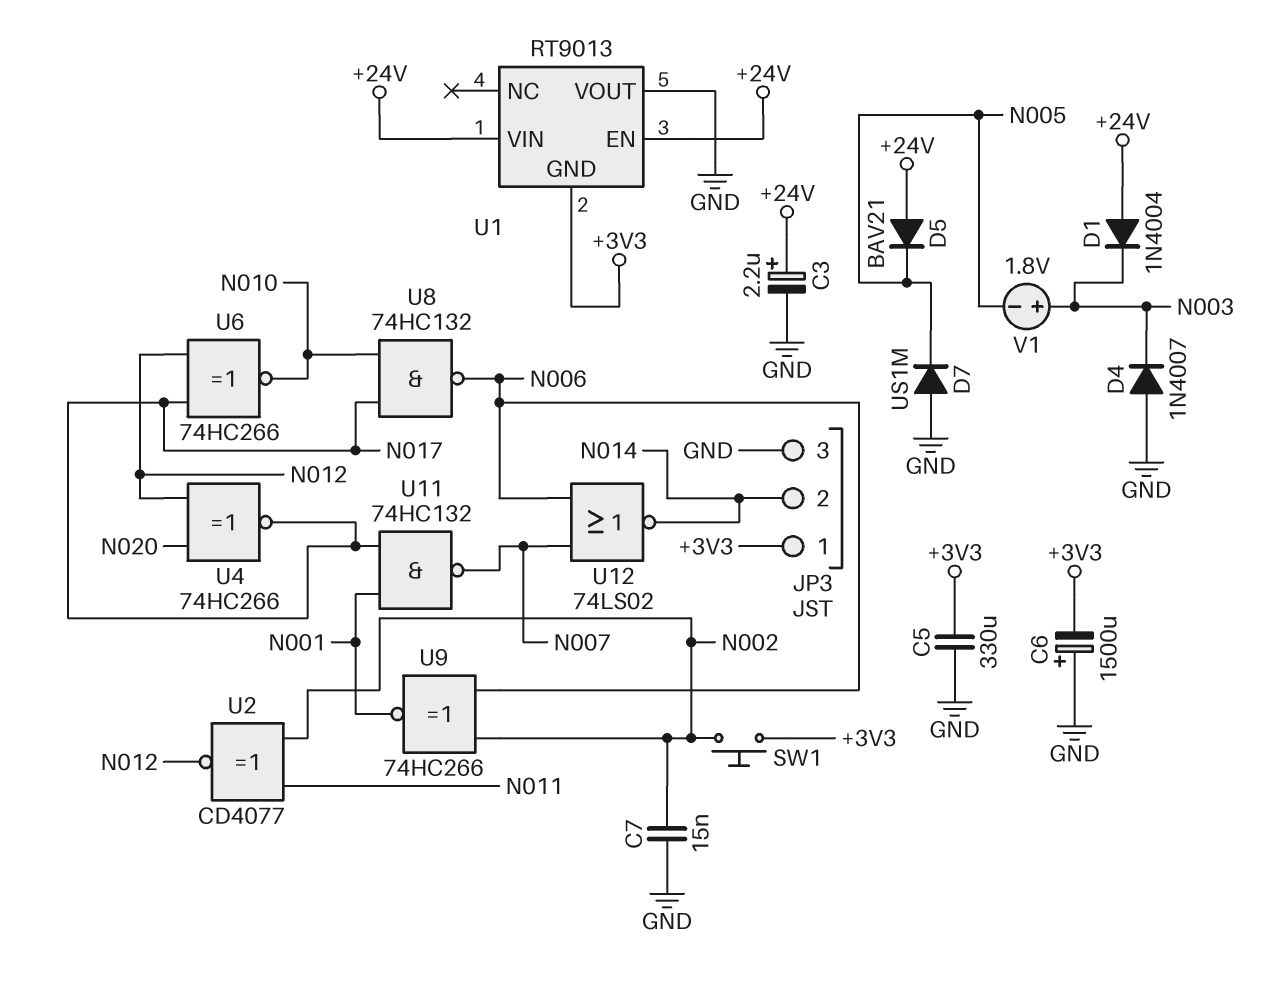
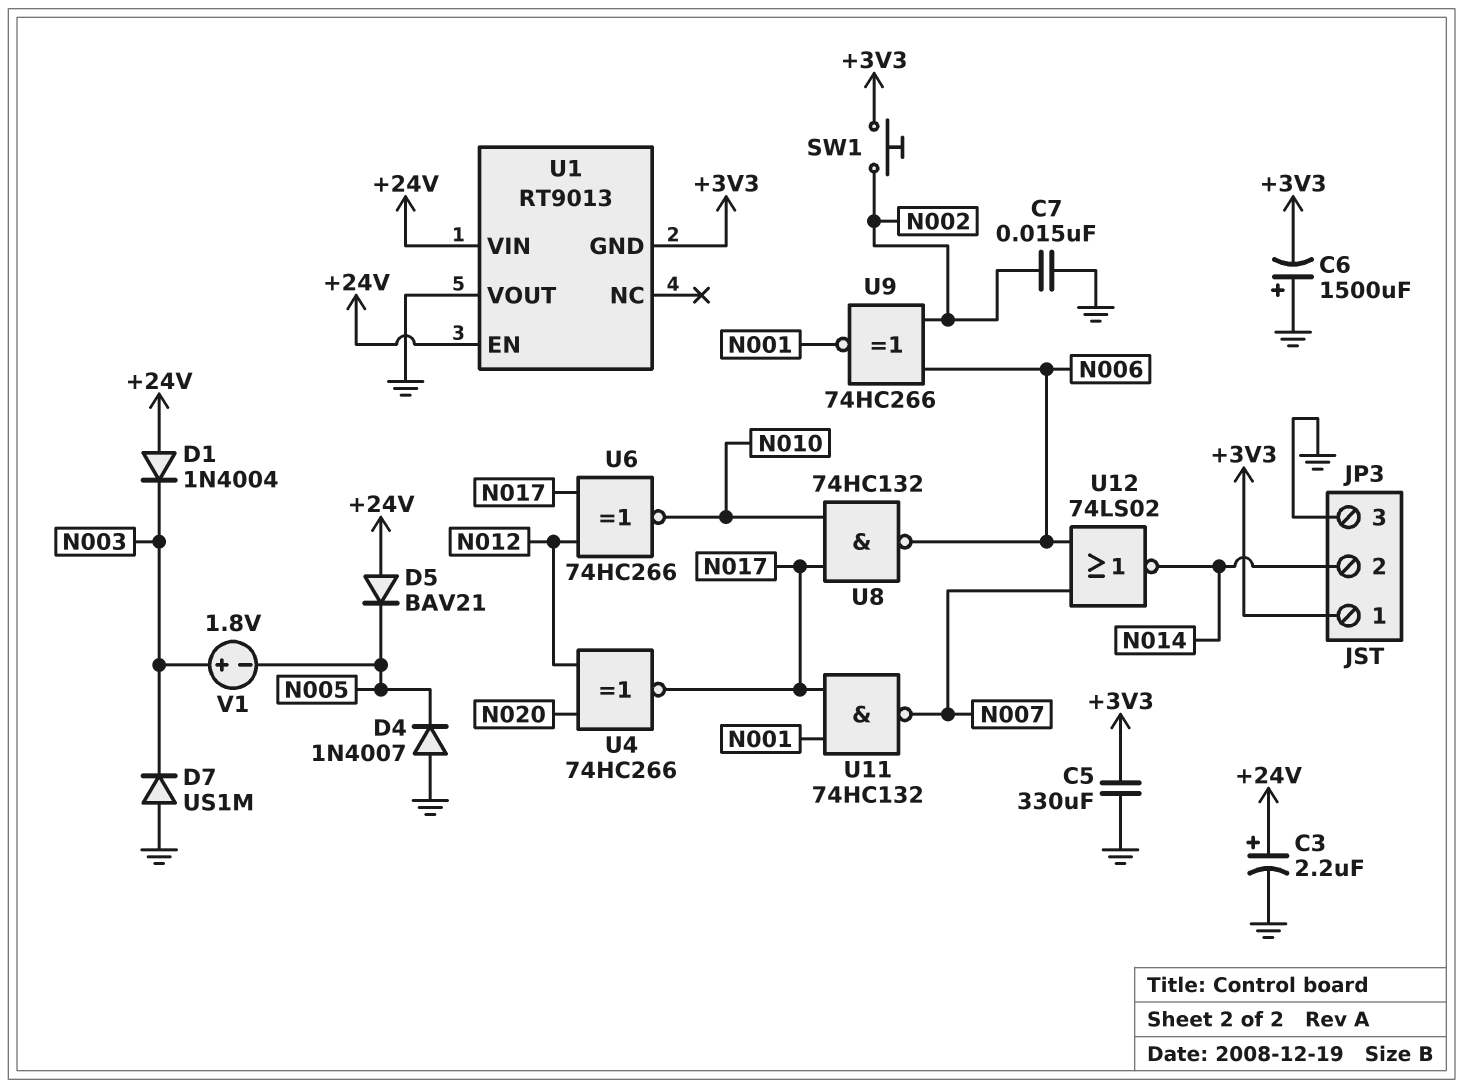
D4: diode 1N4007 (A GND, K N003) -> diode 1N4007 (A GND, K N005)
D7: diode US1M (A GND, K N005) -> diode US1M (A GND, K N003)
U2: XNOR CD4077 (in N002, in N011, out N012) -> none

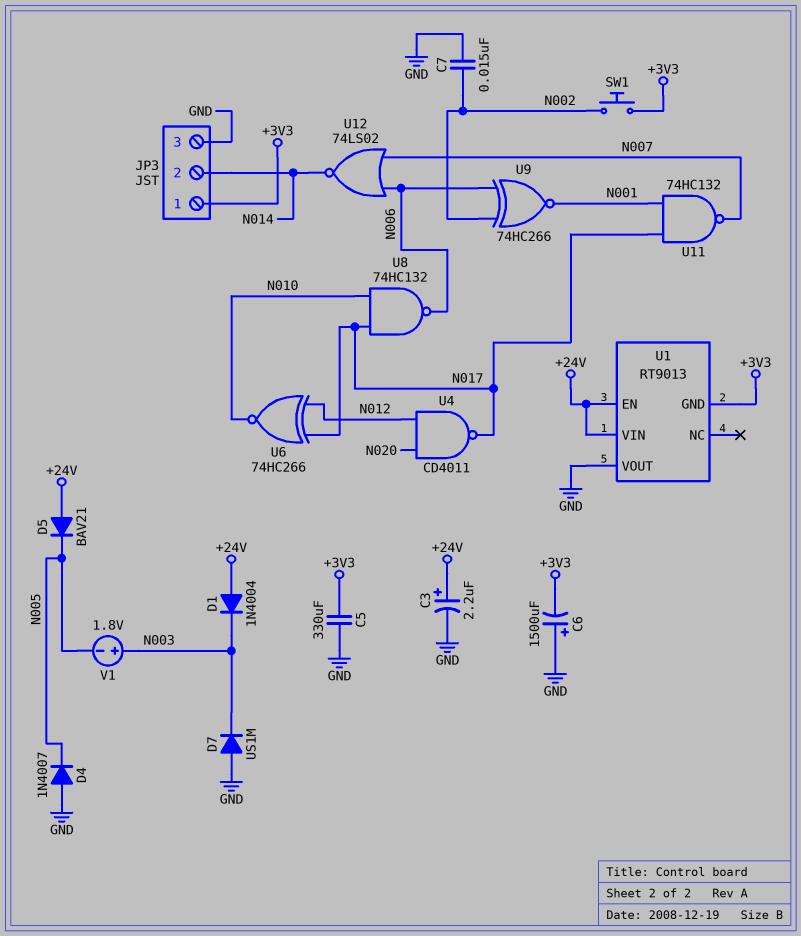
U4: XNOR 74HC266 (in N012, in N020, out N017) -> NAND CD4011 (in N012, in N020, out N017)

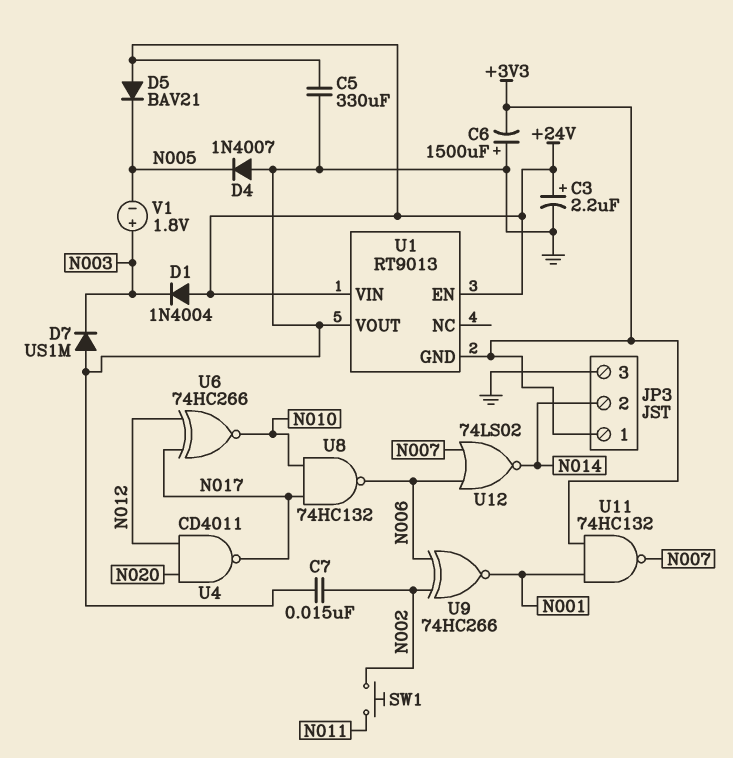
C5: 330uF (+3V3, GND) -> 330uF (+24V, GND)
SW1: button (+3V3, N002) -> button (N002, N011)
U11: NAND 74HC132 (in N001, in N017, out N007) -> NAND 74HC132 (in +3V3, in N001, out N007)

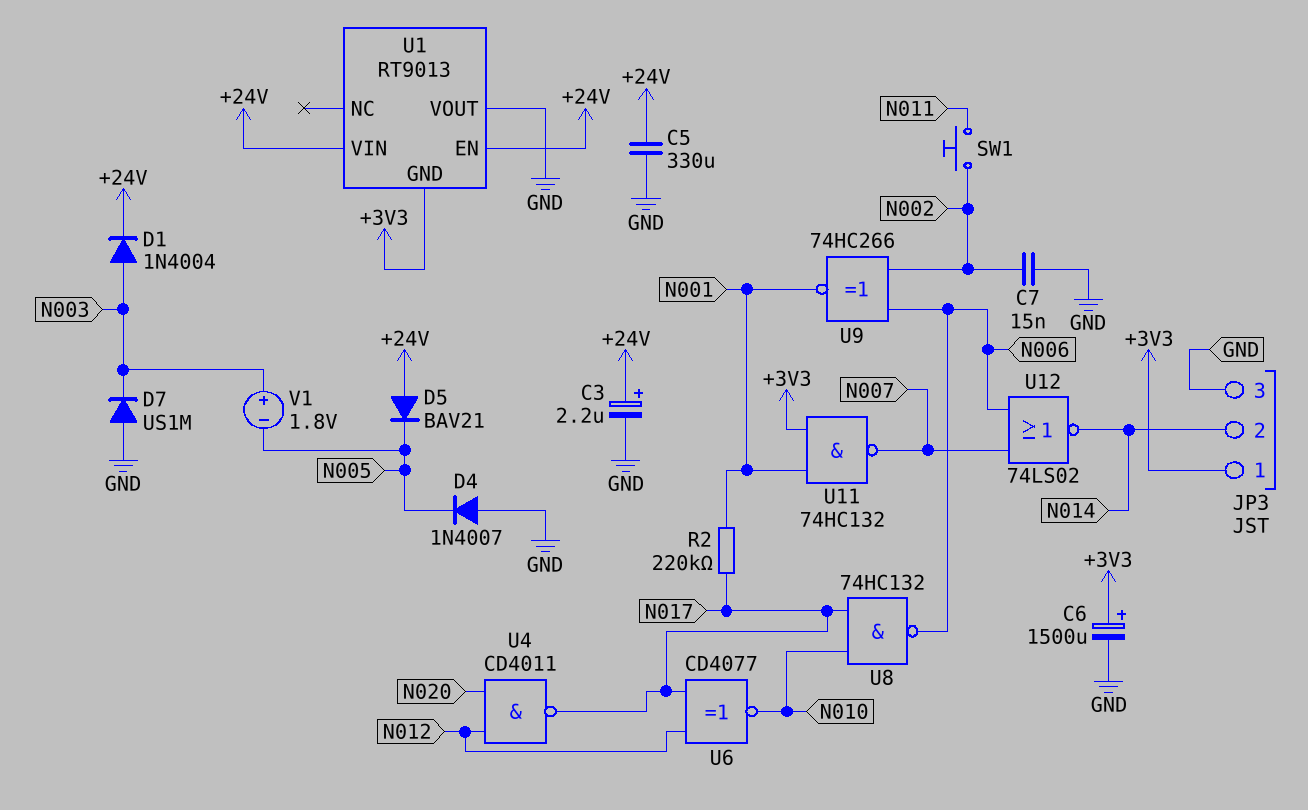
C6: 1500uF (plus GND, minus +3V3) -> 1500uF (plus +3V3, minus GND)
D1: diode 1N4004 (A +24V, K N003) -> diode 1N4004 (A N003, K +24V)
R2: none -> 220k (N001, N017)
U6: XNOR 74HC266 (in N012, in N017, out N010) -> XNOR CD4077 (in N012, in N017, out N010)

